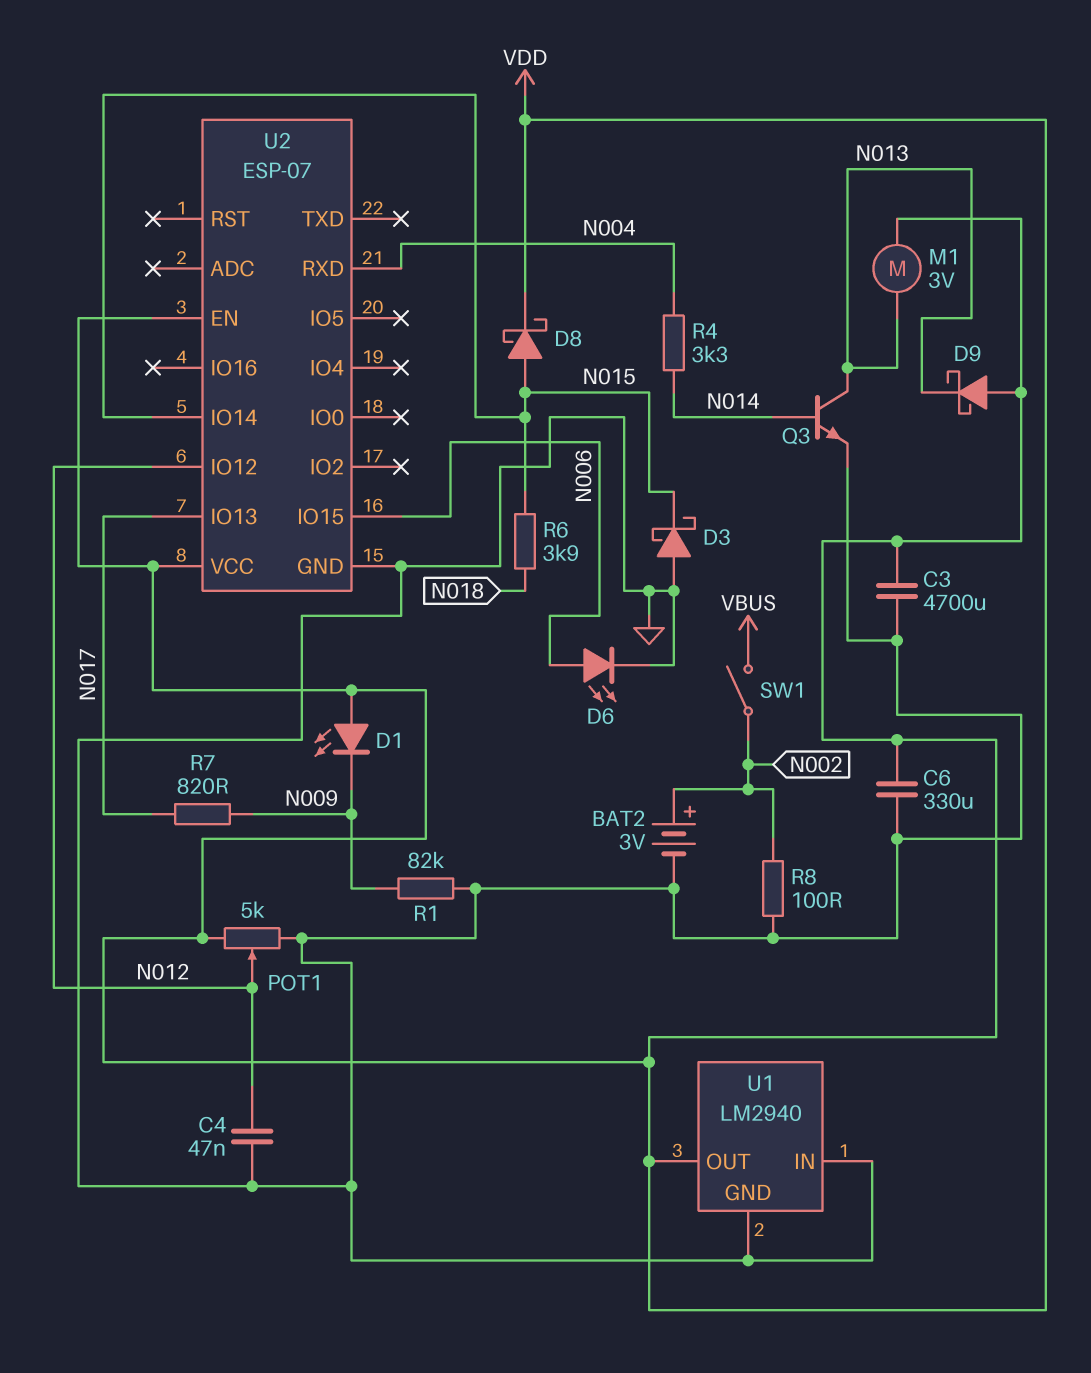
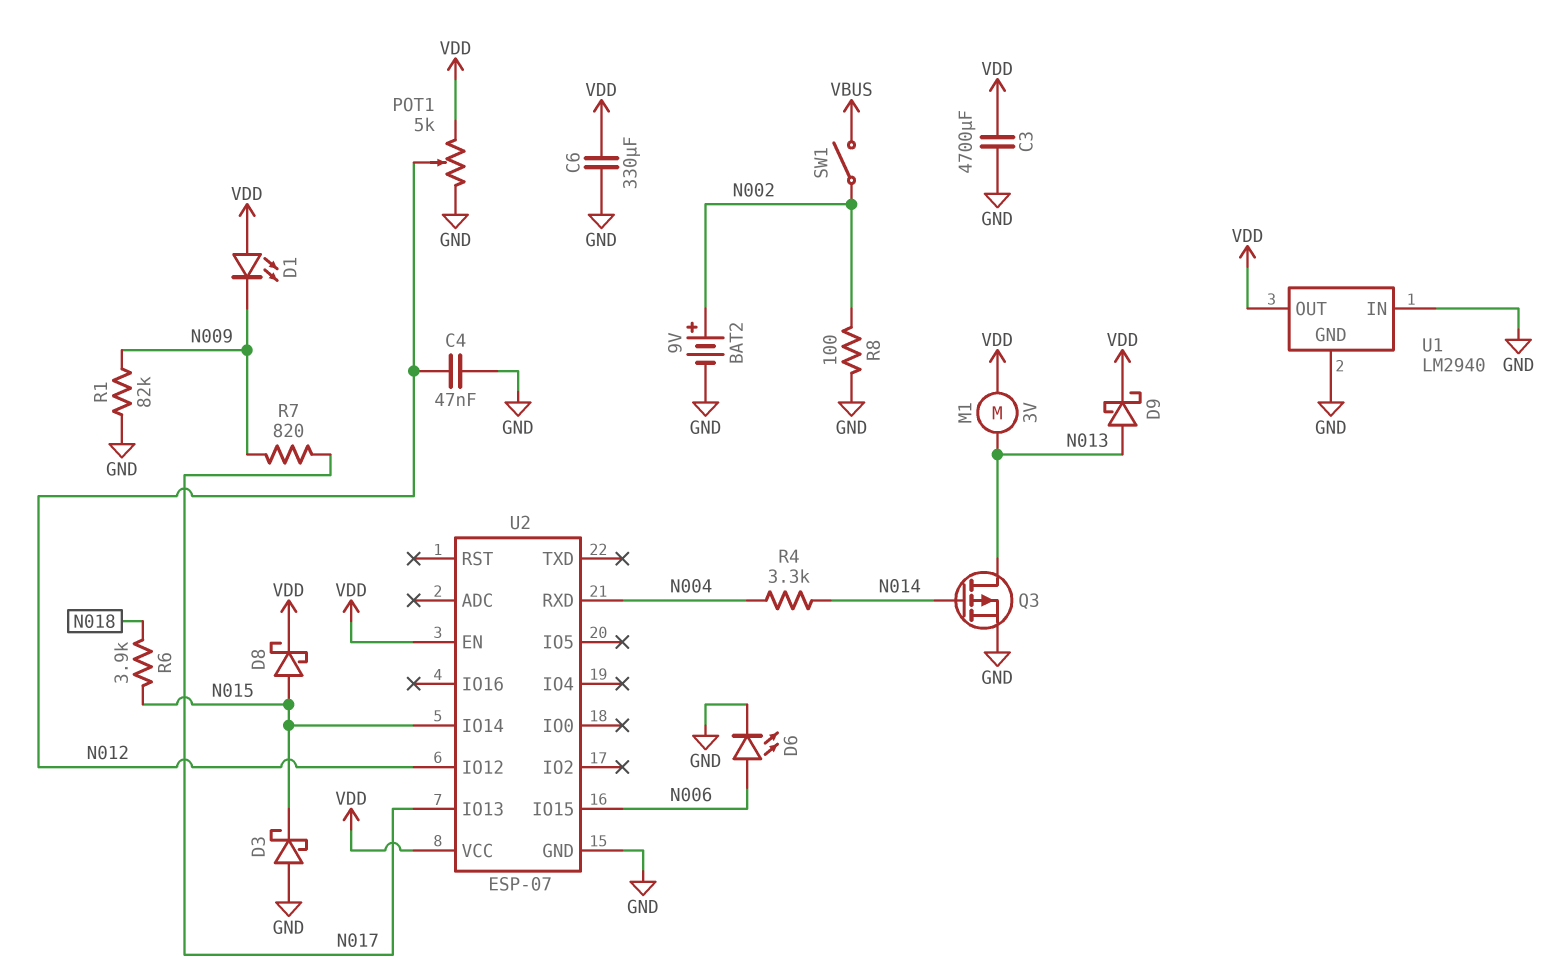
BAT2: 3V (plus N002, minus GND) -> 9V (plus N002, minus GND)
D9: schottky (A VDD, K N013) -> schottky (A N013, K VDD)
Q3: NPN (B N014, C N013, E GND) -> PMOS (G N014, D N013, S GND)

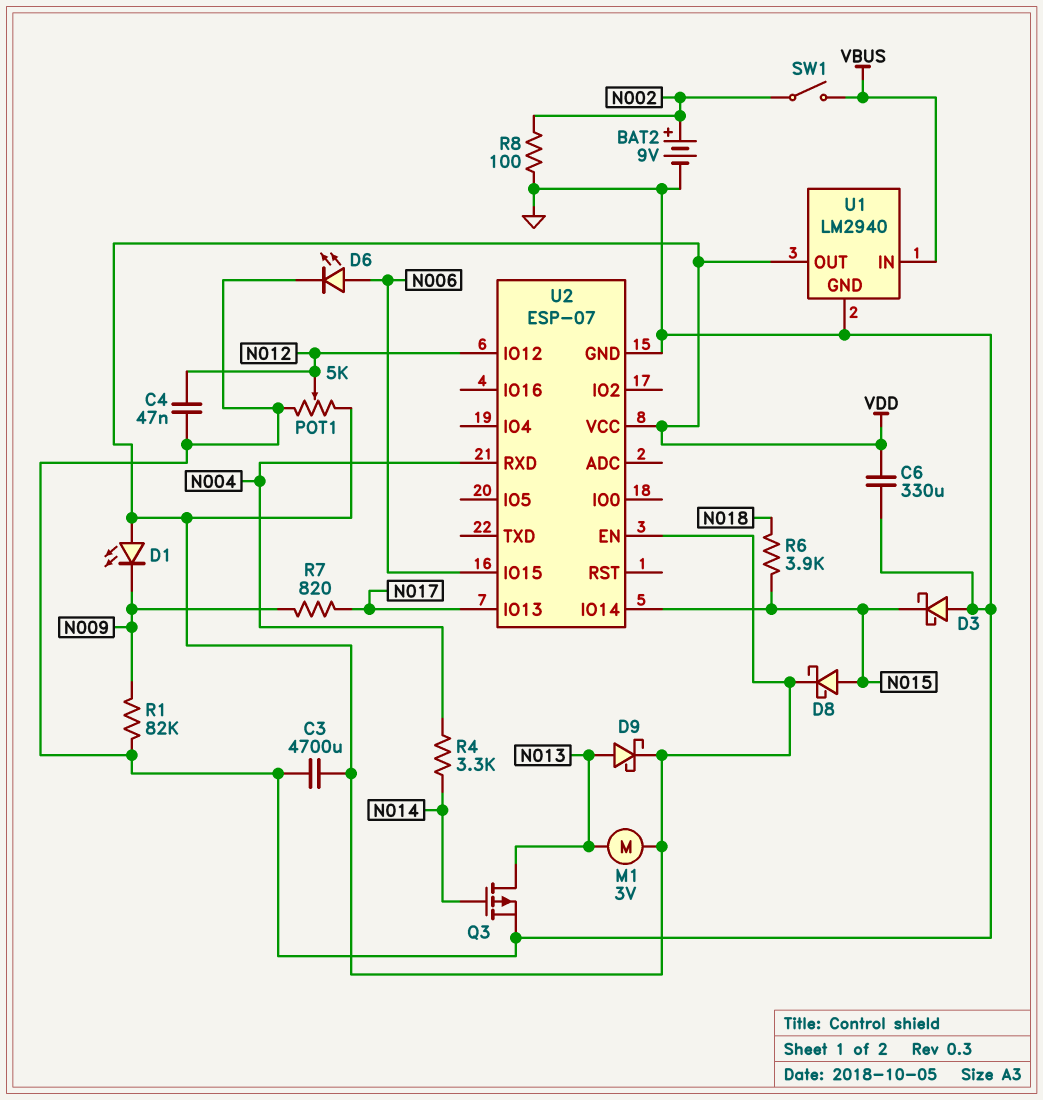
U1 pin IN: GND -> VBUS

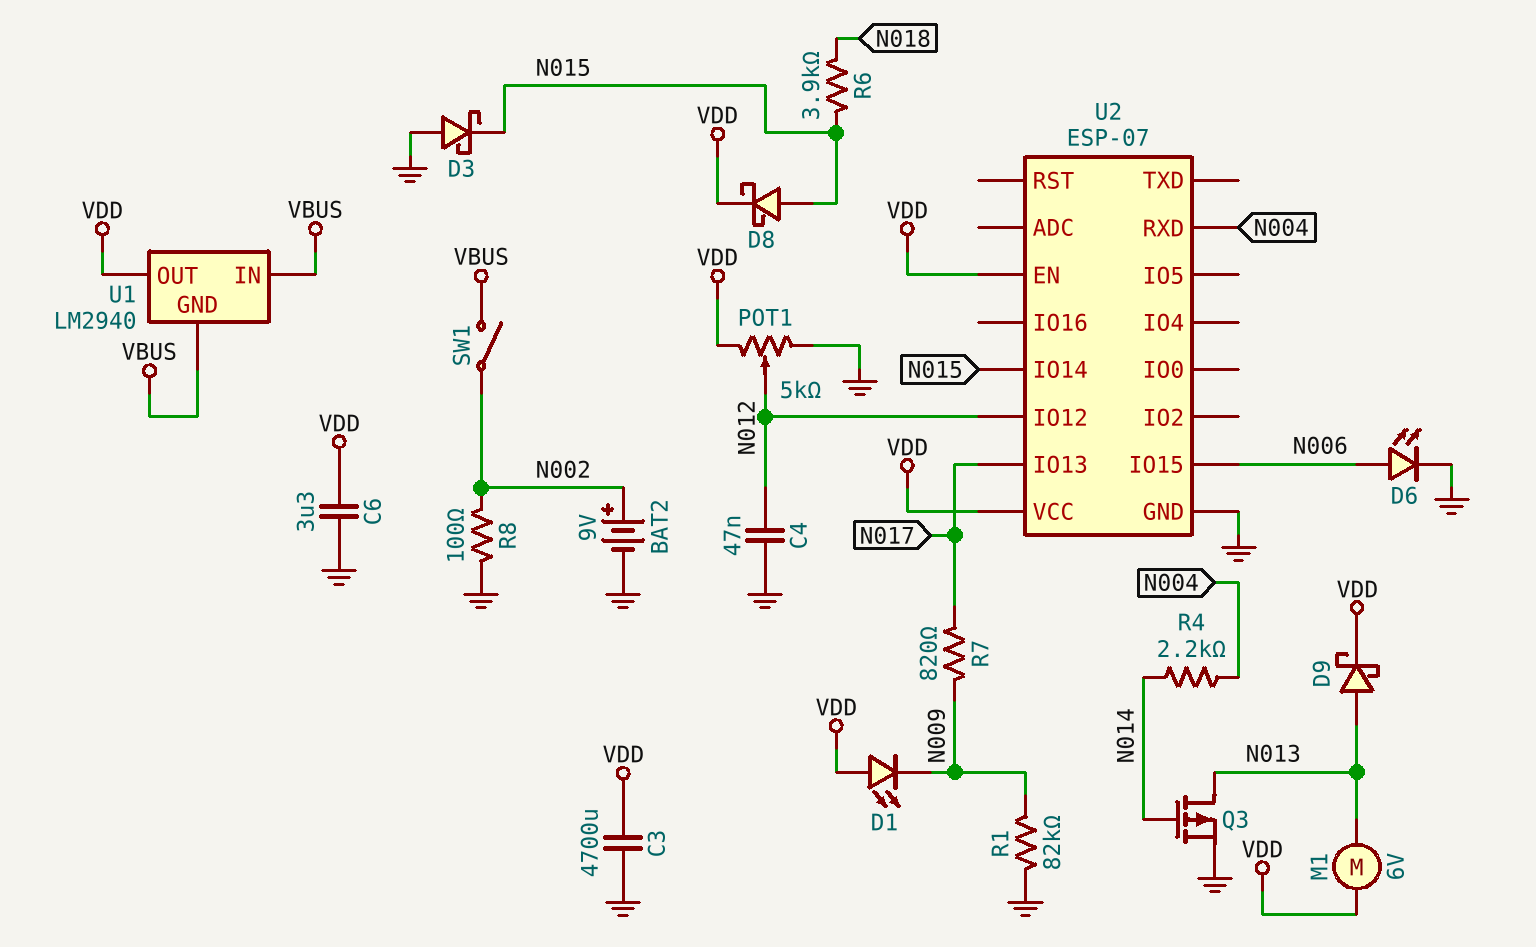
C6: 330uF (GND, VDD) -> 3.3uF (GND, VDD)
M1: motor 3V (N013, VDD) -> motor 6V (N013, VDD)
R4: 3.3k (N004, N014) -> 2.2k (N004, N014)
U1 pin GND: GND -> VBUS

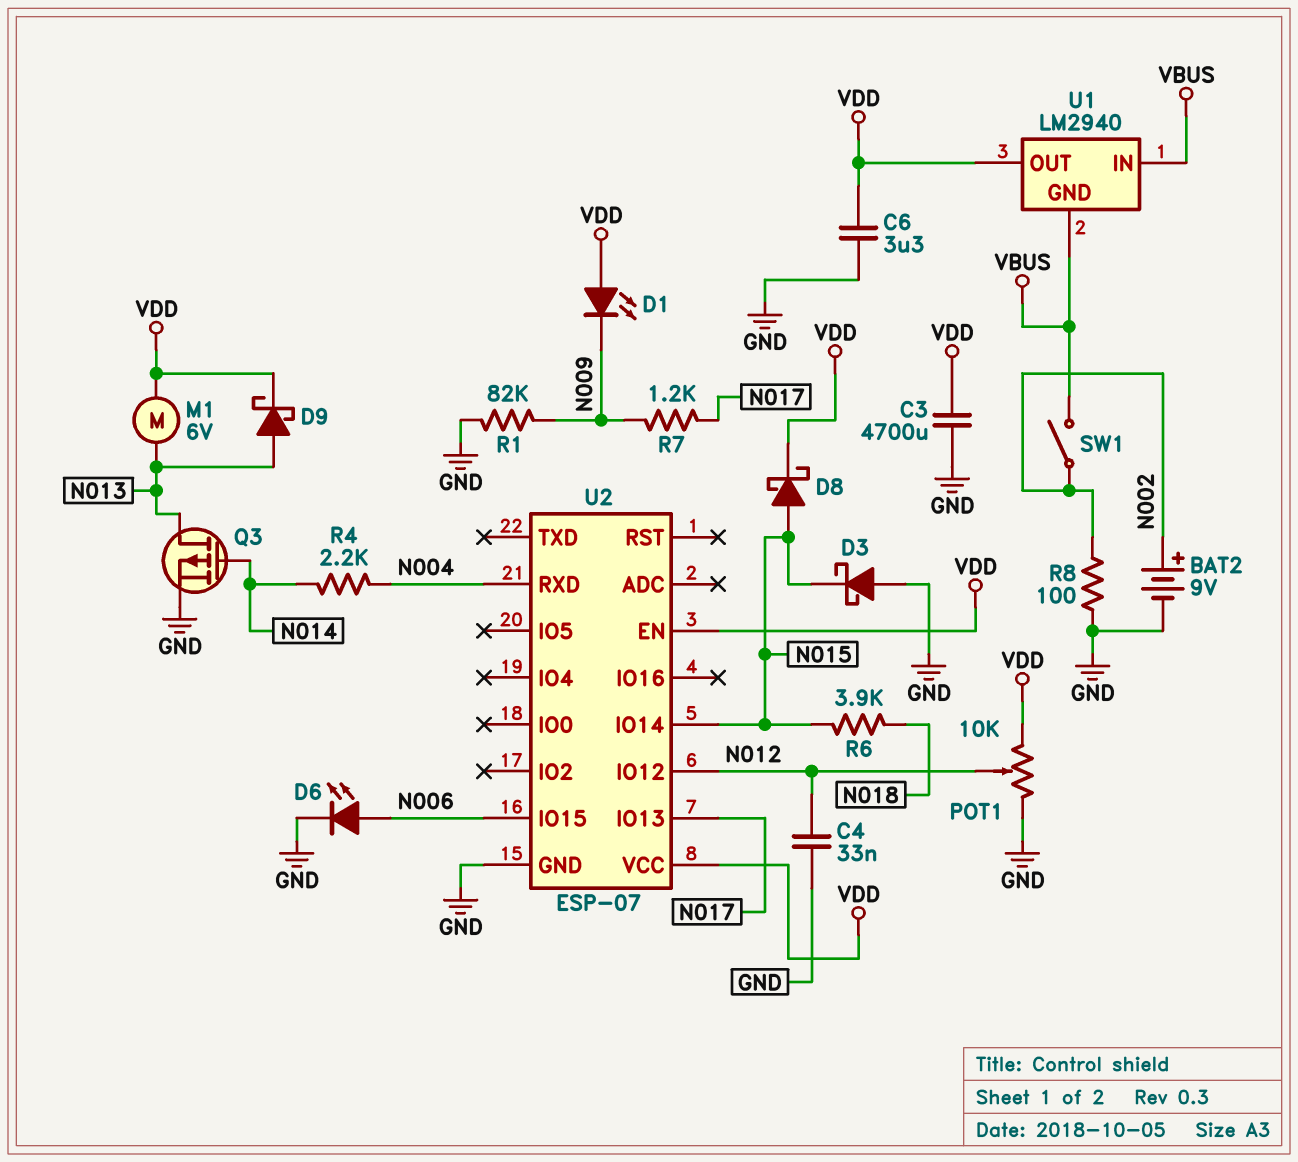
C4: 47nF (GND, N012) -> 33nF (GND, N012)
POT1: 5k (GND, VDD, wiper N012) -> 10k (GND, VDD, wiper N012)
R7: 820 (N009, N017) -> 1.2k (N009, N017)

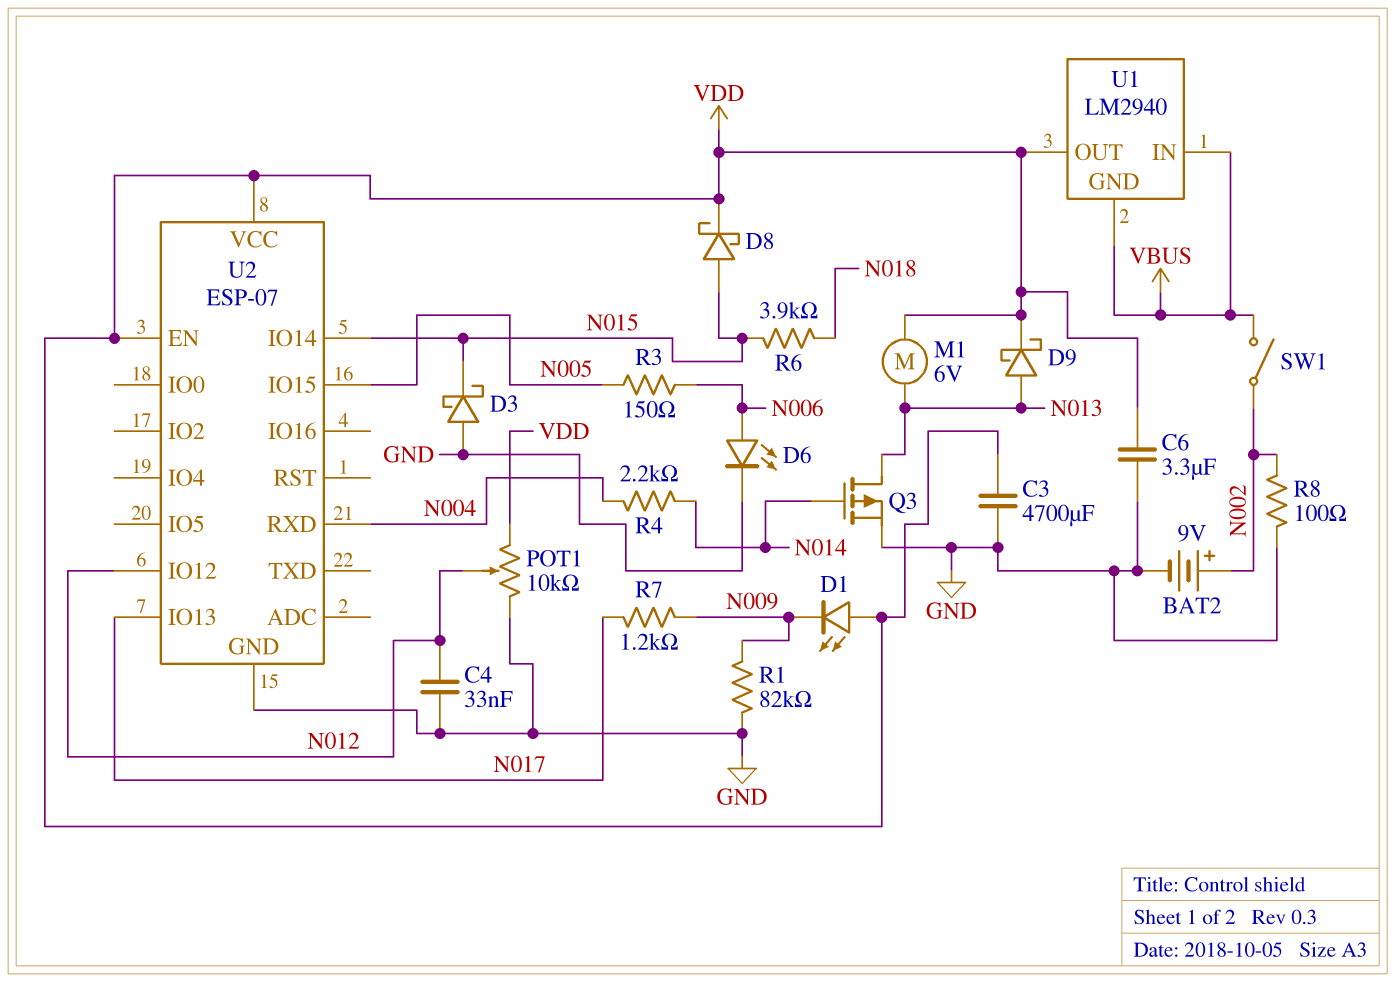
R3: none -> 150 (N005, N006)
U2 pin IO15: N006 -> N005

